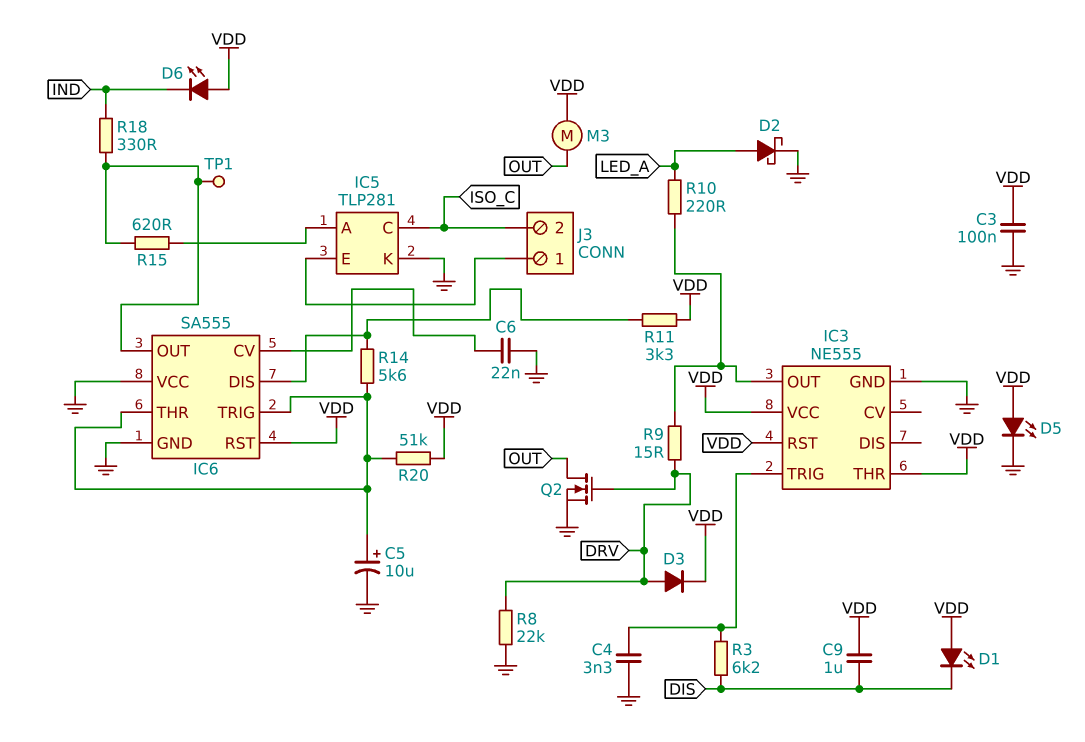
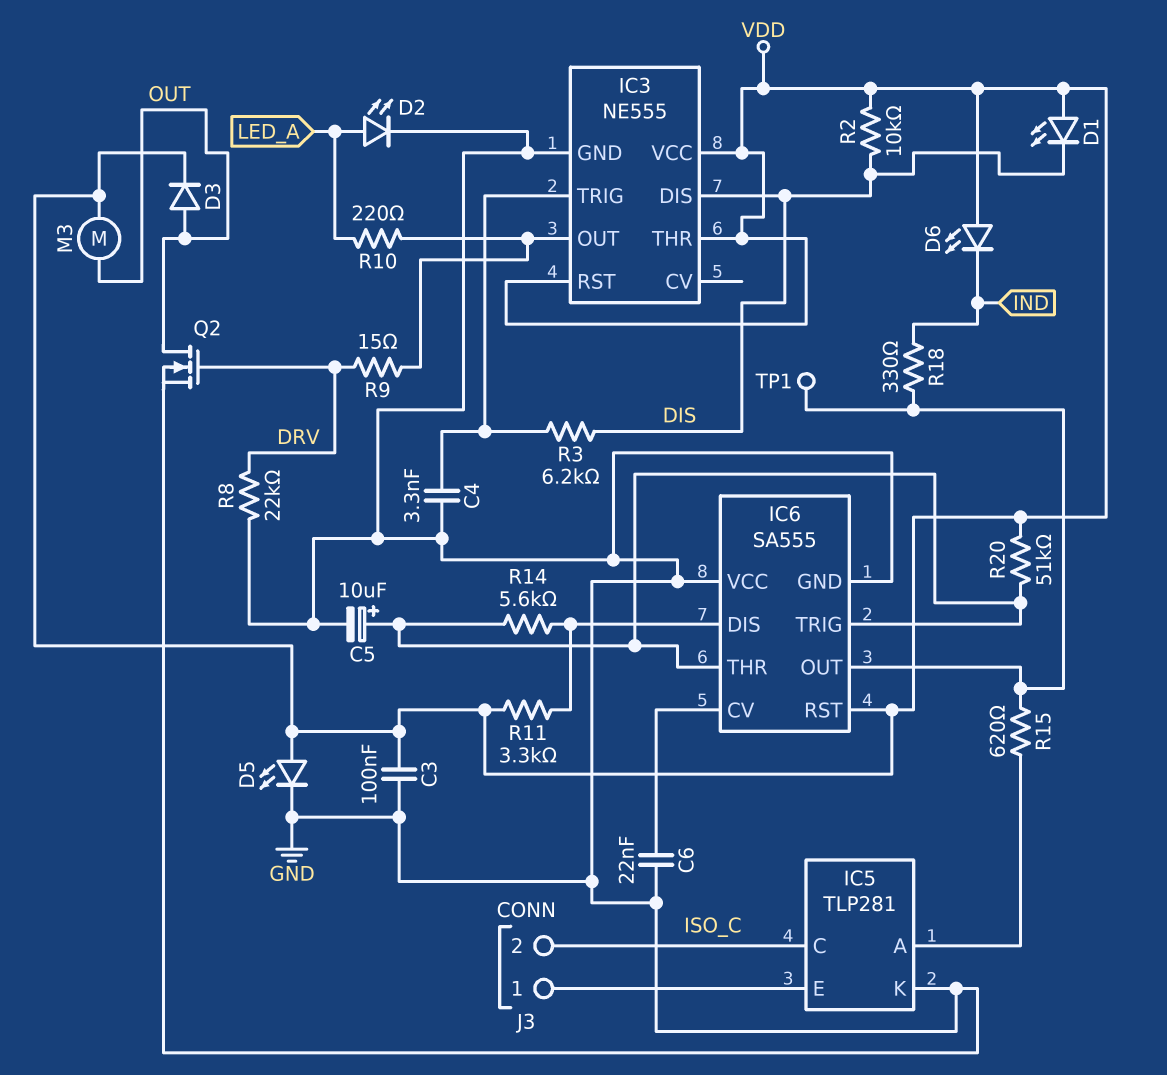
C9: 1uF (DIS, VDD) -> none
D2: schottky (A LED_A, K GND) -> LED (A LED_A, K GND)
D3: diode (A DRV, K VDD) -> diode (A OUT, K VDD)
IC3 pin DIS: none -> DIS
R2: none -> 10k (DIS, VDD)

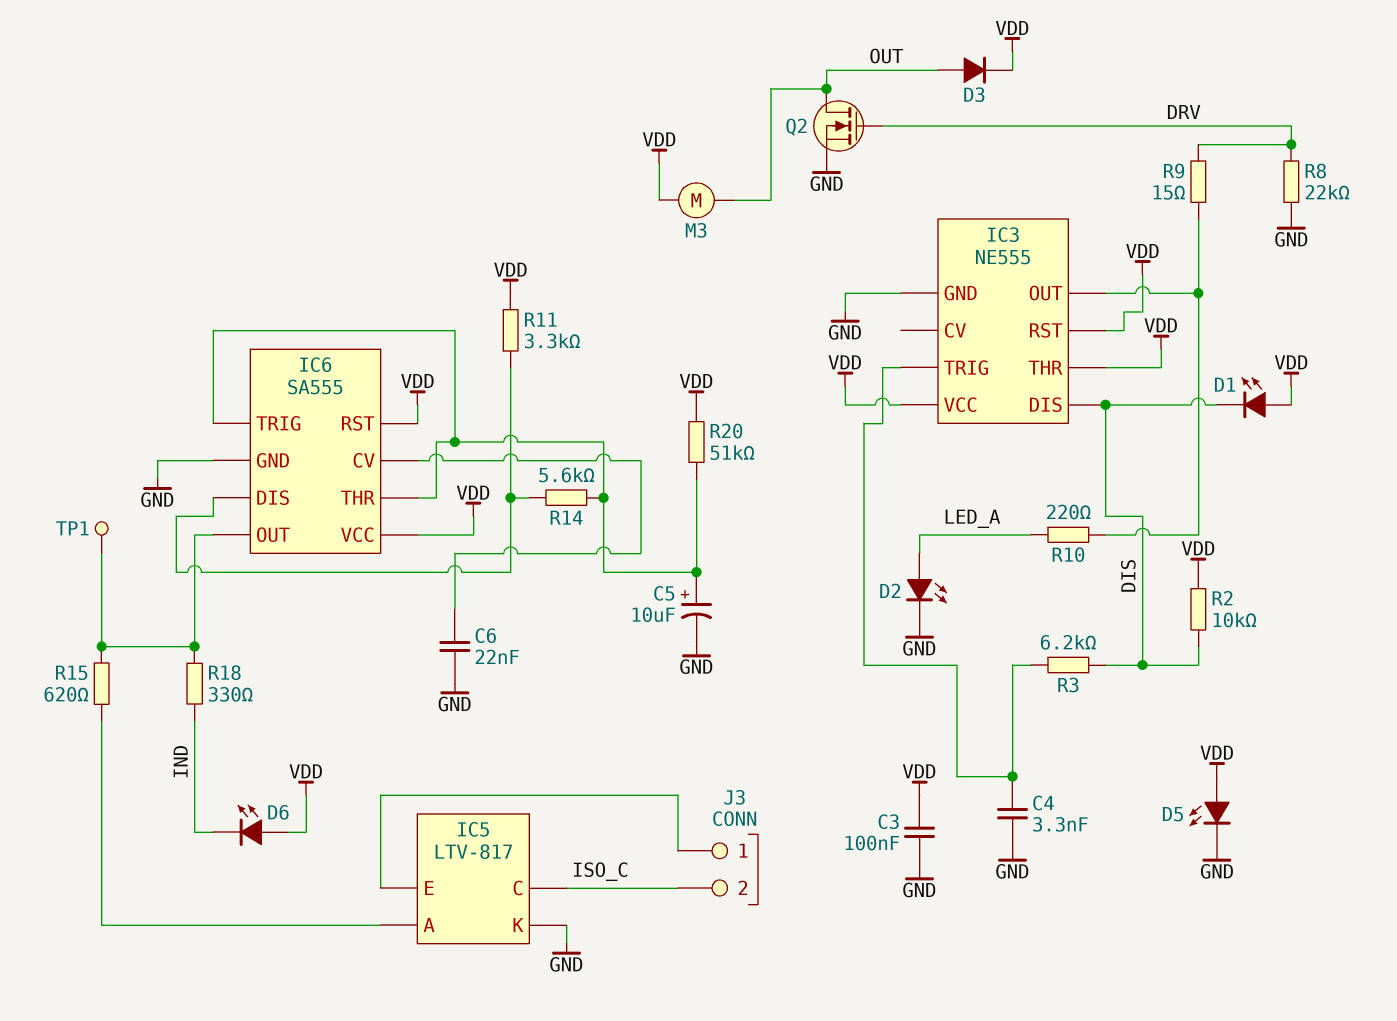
IC5: TLP281 -> LTV-817
IC6 pin VCC: GND -> VDD

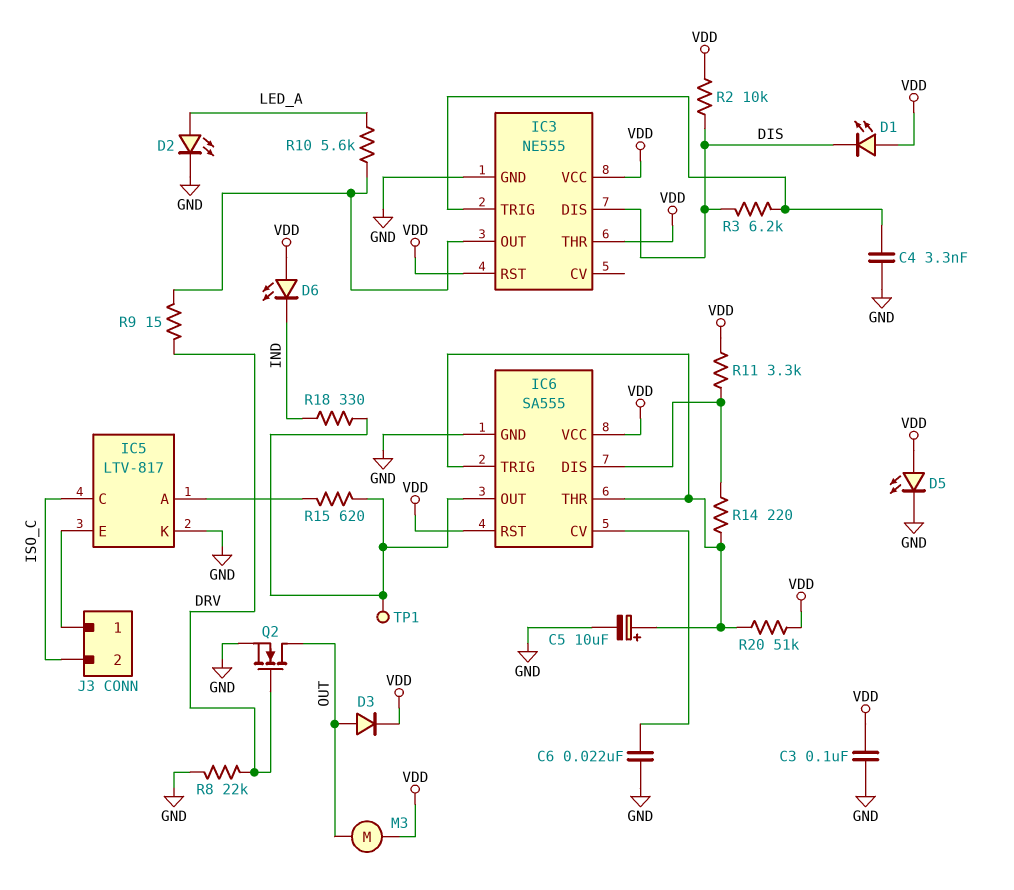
R10: 220 (IC3/OUT, LED_A) -> 5.6k (IC3/OUT, LED_A)
R14: 5.6k (IC6/DIS, IC6/THR) -> 220 (IC6/DIS, IC6/THR)

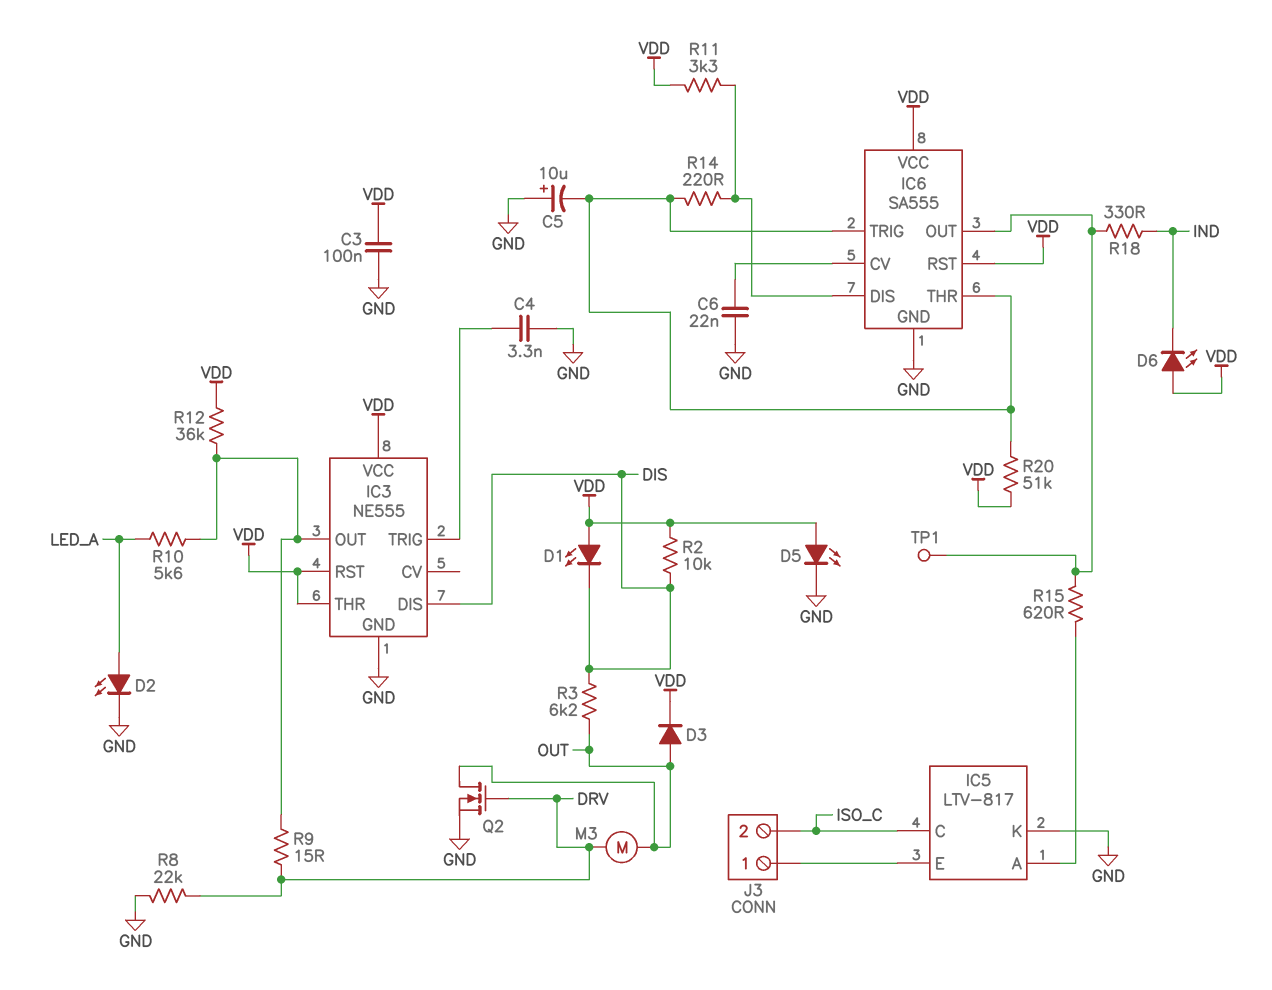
C5: 10uF (plus IC6/THR, minus GND) -> 10uF (plus GND, minus IC6/THR)
M3: motor (OUT, VDD) -> motor (DRV, OUT)
R3: 6.2k (DIS, IC3/TRIG) -> 6.2k (DIS, OUT)
R12: none -> 36k (IC3/OUT, VDD)

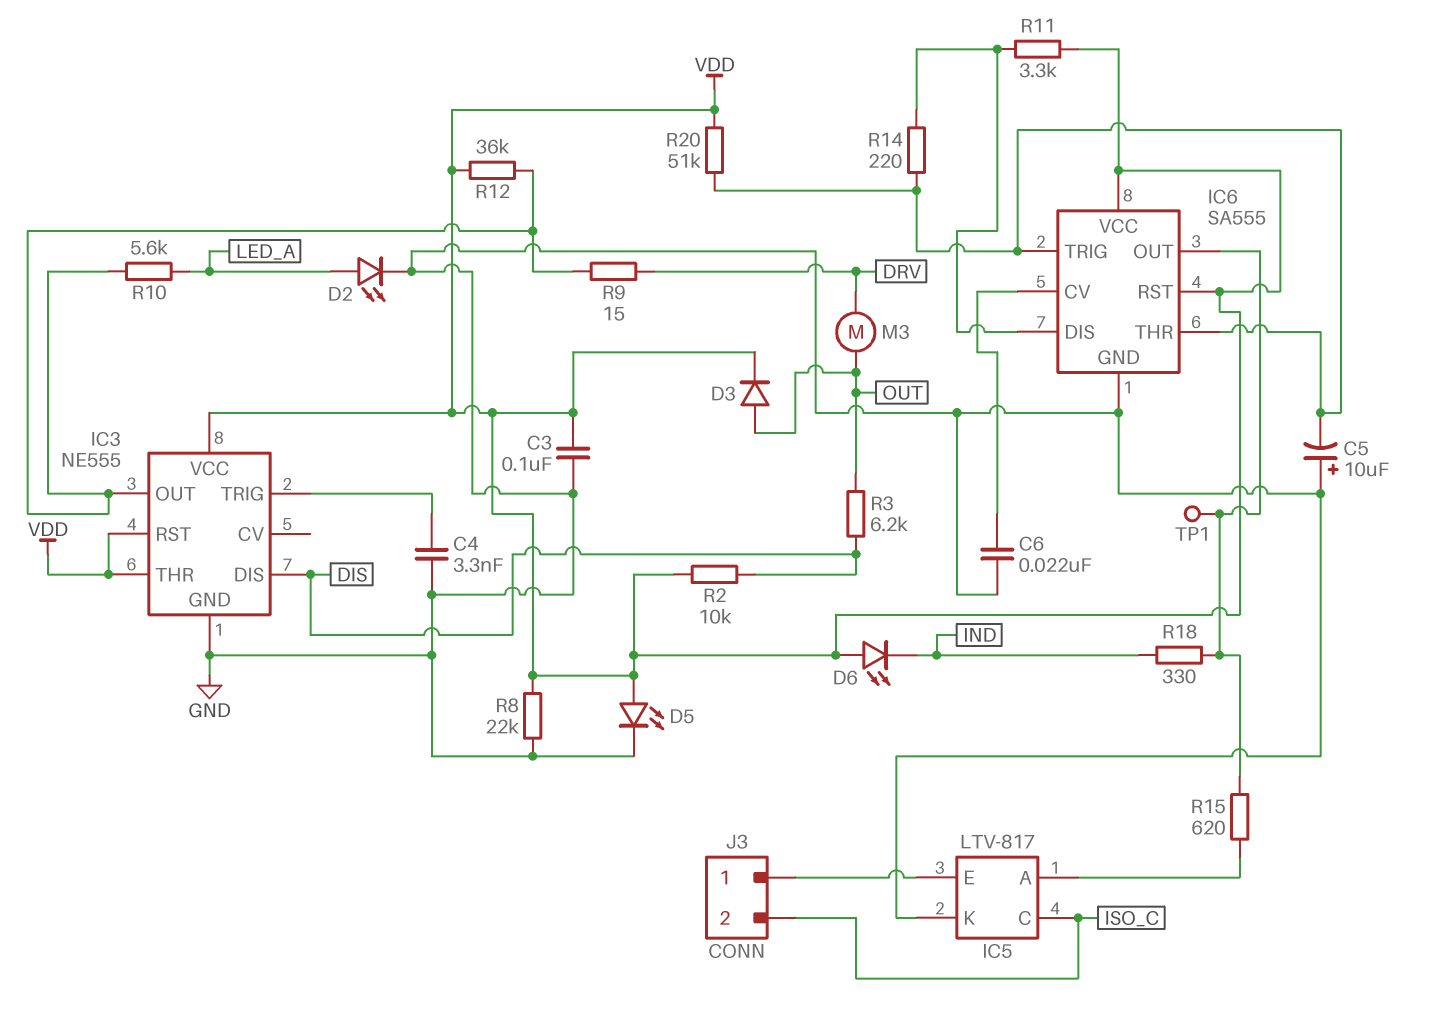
D1: LED (A VDD, K DIS) -> none
Q2: NMOS (G DRV, D OUT, S GND) -> none
R8: 22k (DRV, GND) -> 22k (GND, VDD)

